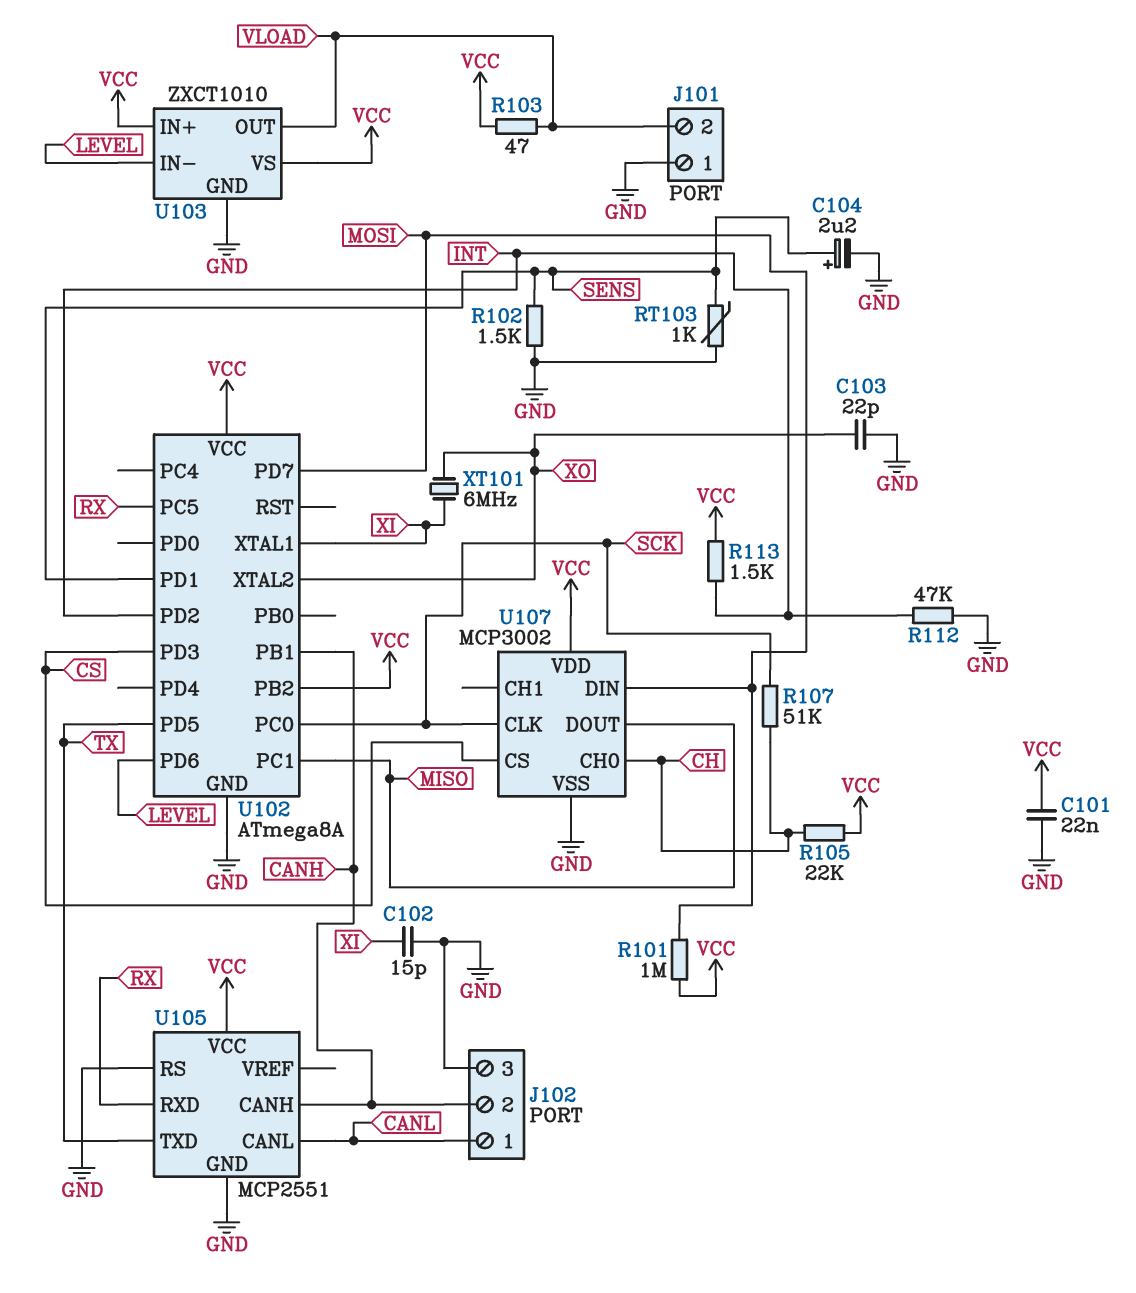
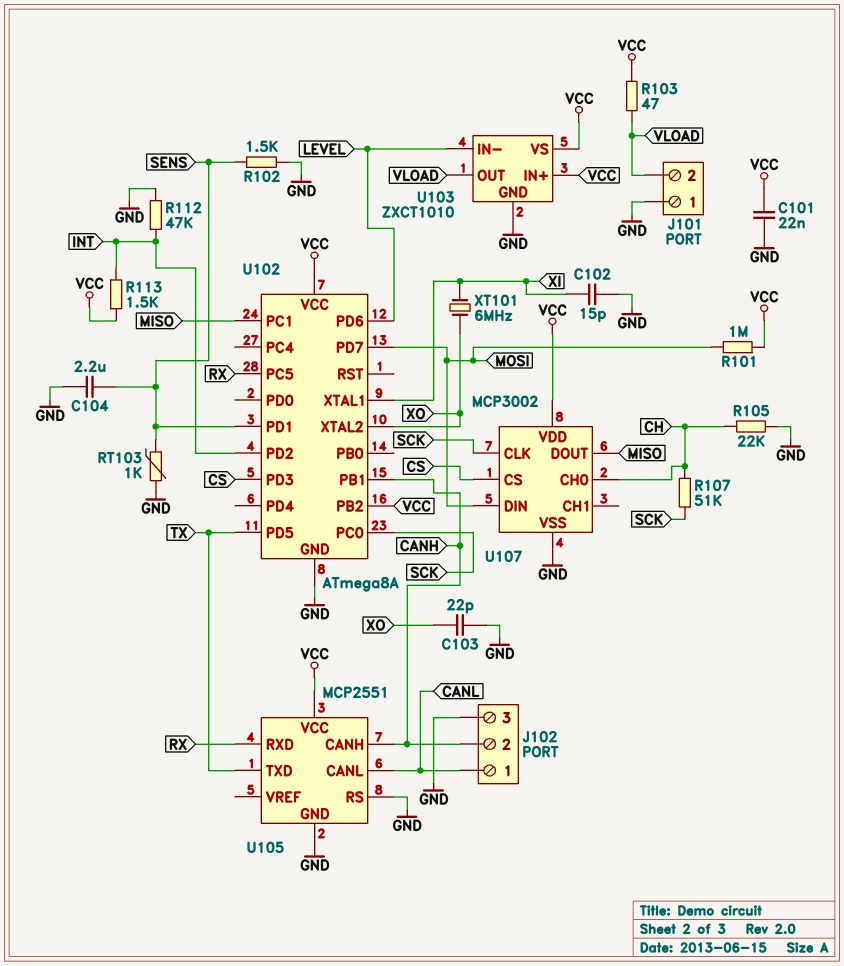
C104: 2.2uF (plus SENS, minus GND) -> 2.2uF (GND, SENS)
R105: 22k (CH, VCC) -> 22k (CH, GND)

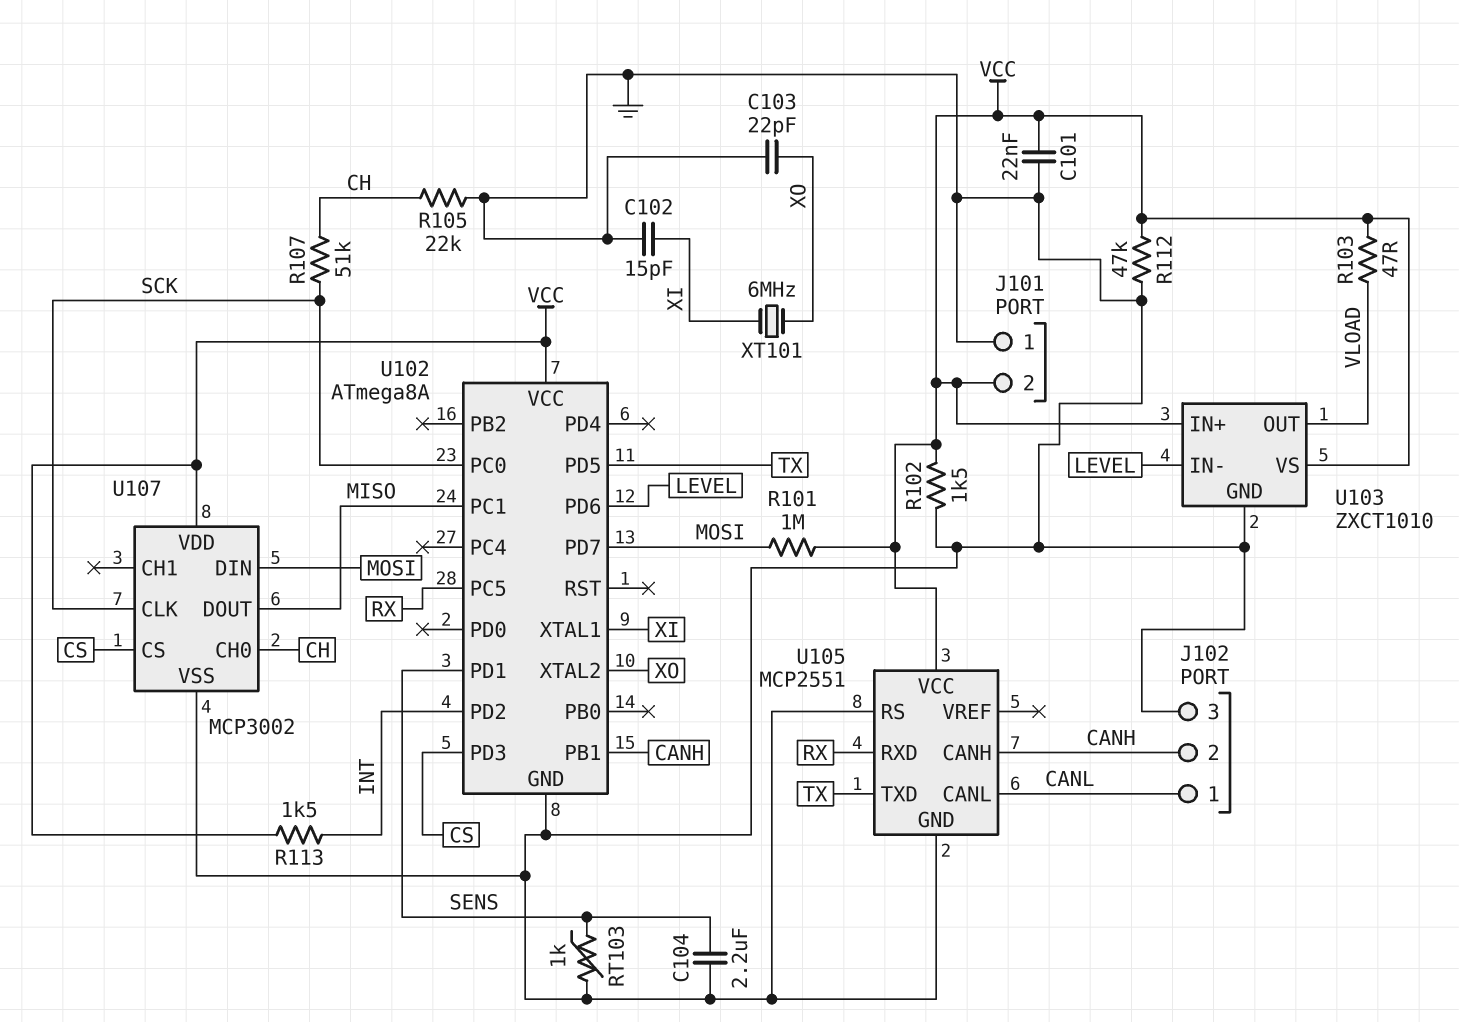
J101 pin 2: VLOAD -> VCC
R102: 1.5k (GND, SENS) -> 1.5k (GND, VCC)
R112: 47k (GND, INT) -> 47k (GND, VCC)
U102 pin PB2: VCC -> none

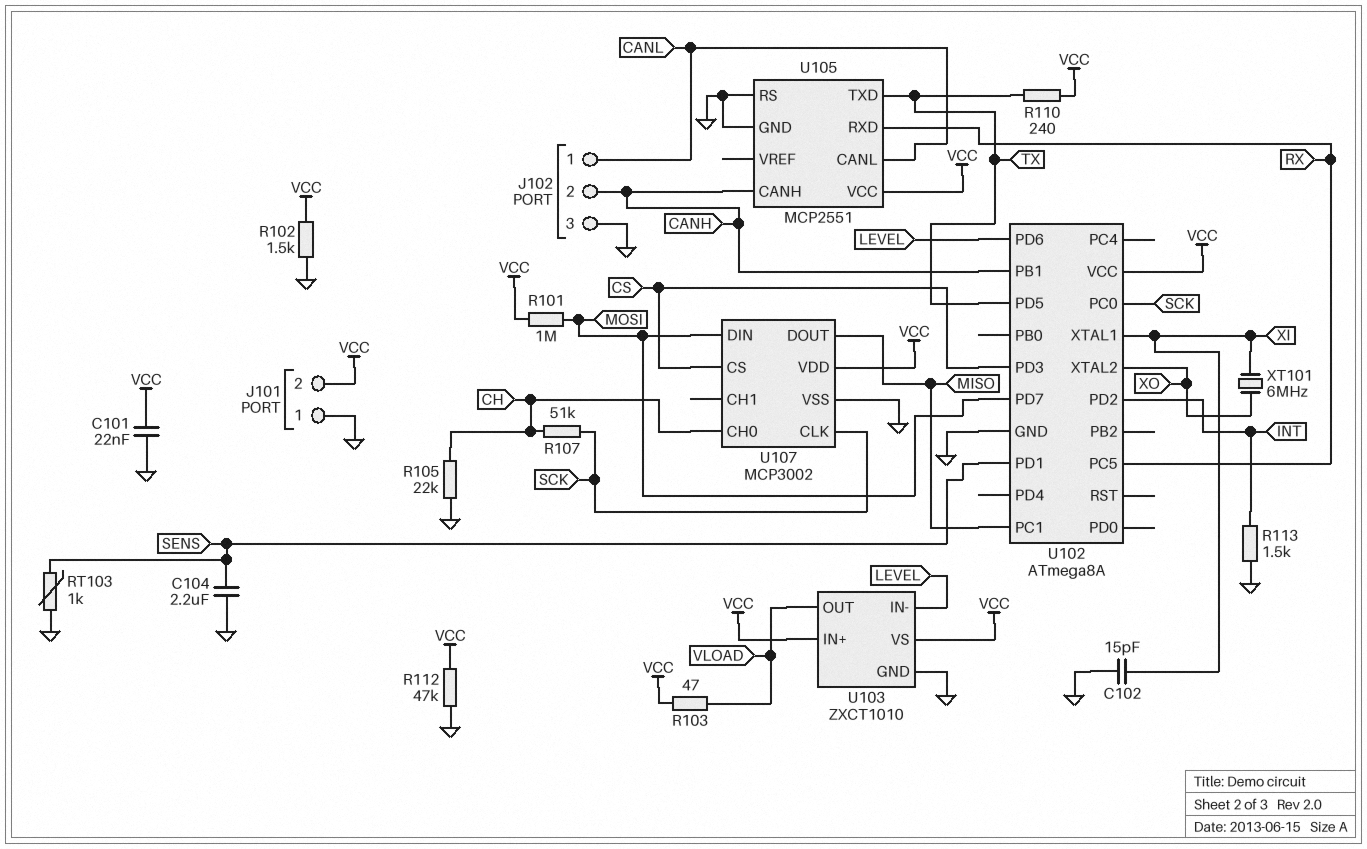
C103: 22pF (GND, XO) -> none
R110: none -> 240 (TX, VCC)
R113: 1.5k (INT, VCC) -> 1.5k (GND, INT)

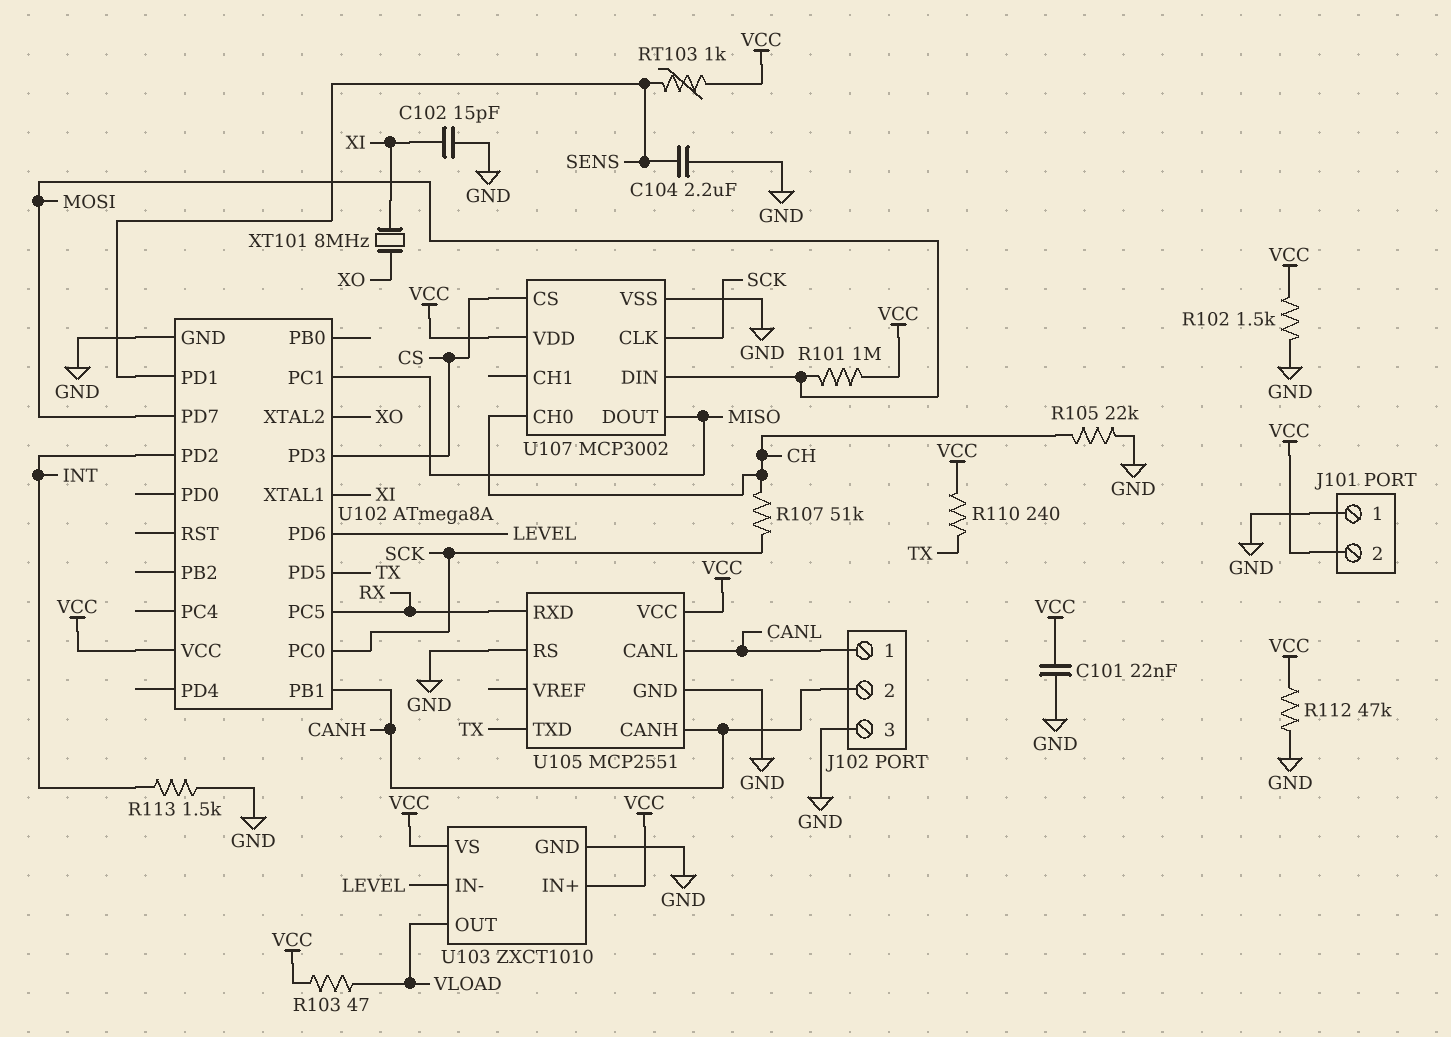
RT103: 1k (GND, SENS) -> 1k (SENS, VCC)
XT101: 6MHz (XI, XO) -> 8MHz (XI, XO)

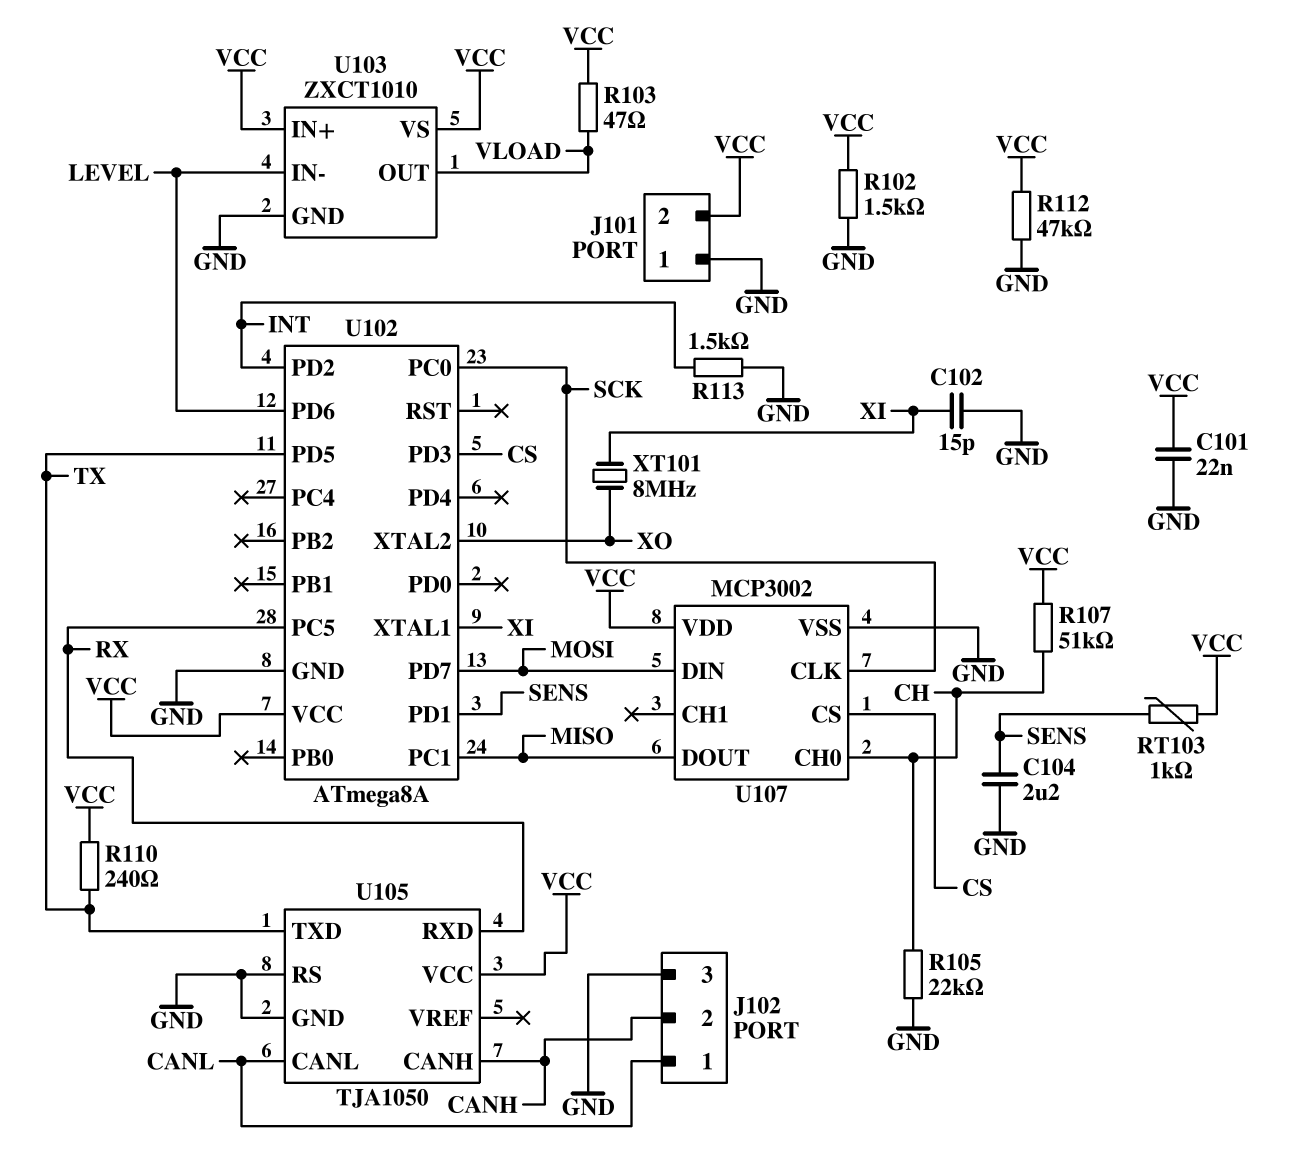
R101: 1M (MOSI, VCC) -> none
R107: 51k (CH, SCK) -> 51k (CH, VCC)
U102 pin PB1: CANH -> none
U105: MCP2551 -> TJA1050

